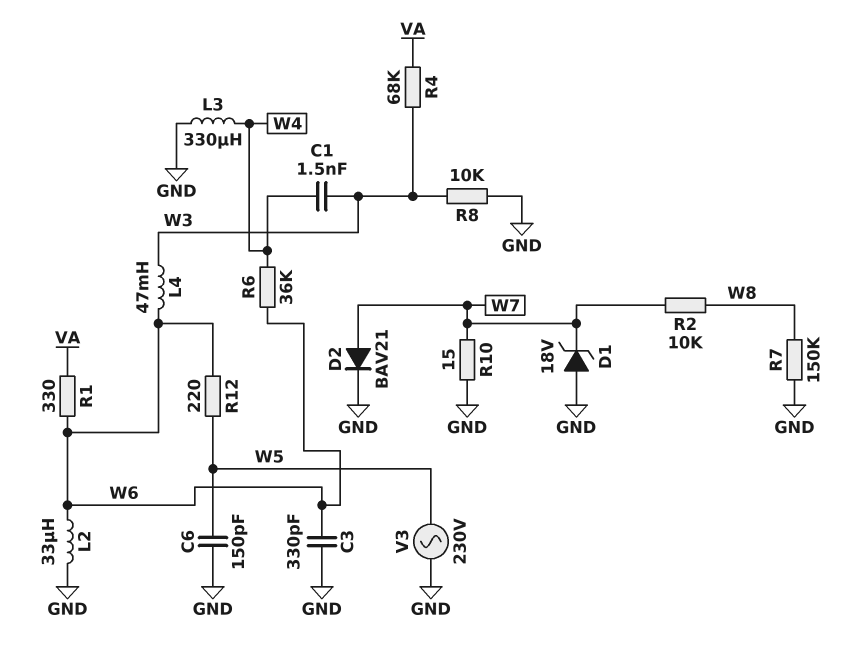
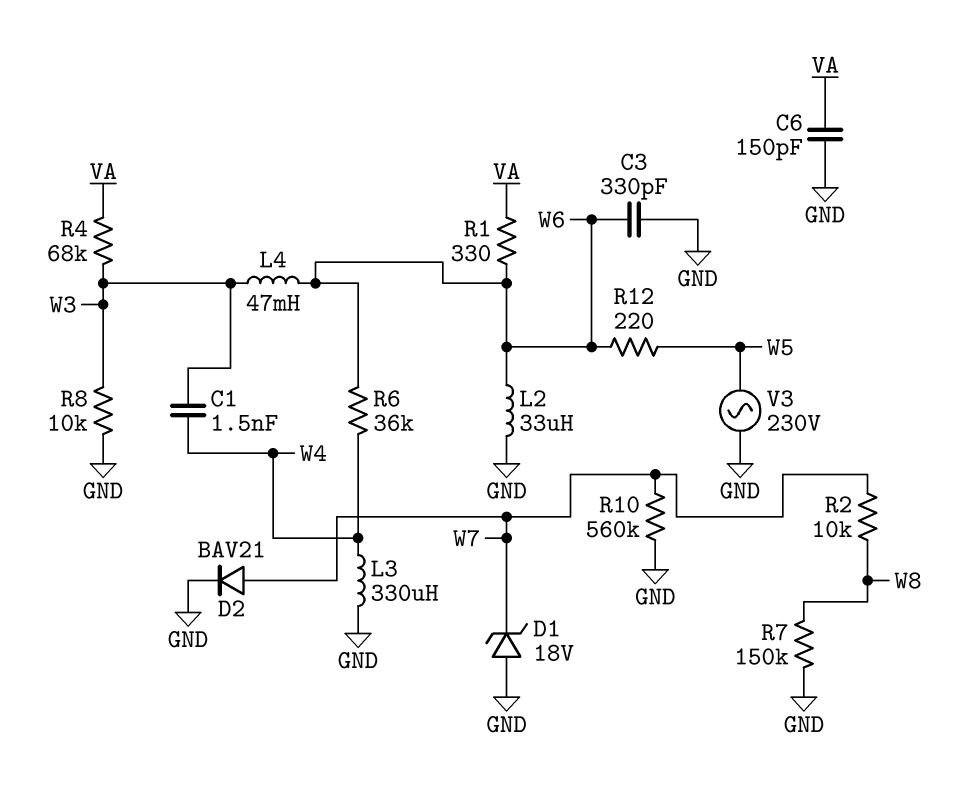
C6: 150pF (GND, W5) -> 150pF (GND, VA)
R10: 15 (GND, W7) -> 560k (GND, W7)

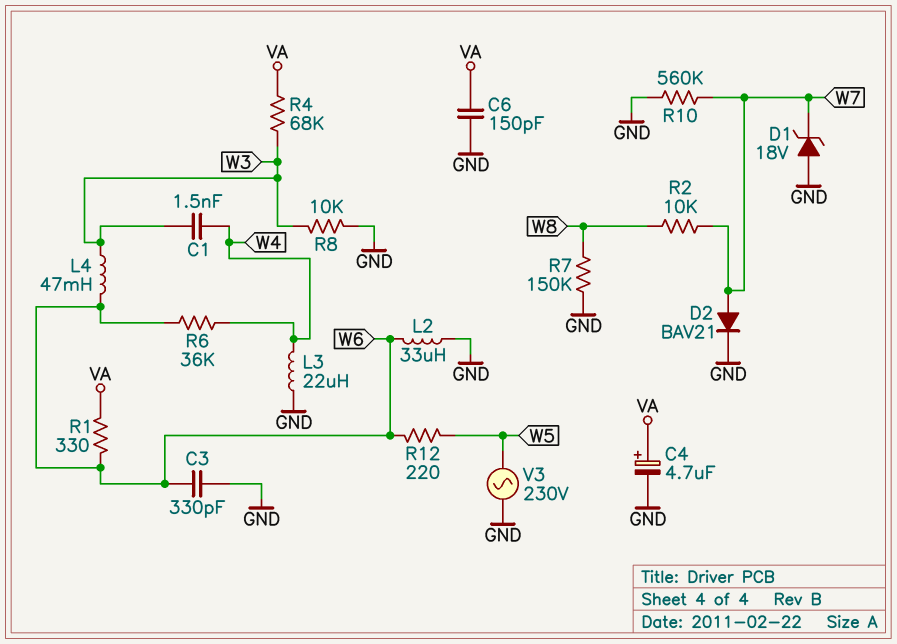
C4: none -> 4.7uF (plus VA, minus GND)
L3: 330uH (GND, W4) -> 22uH (GND, W4)

